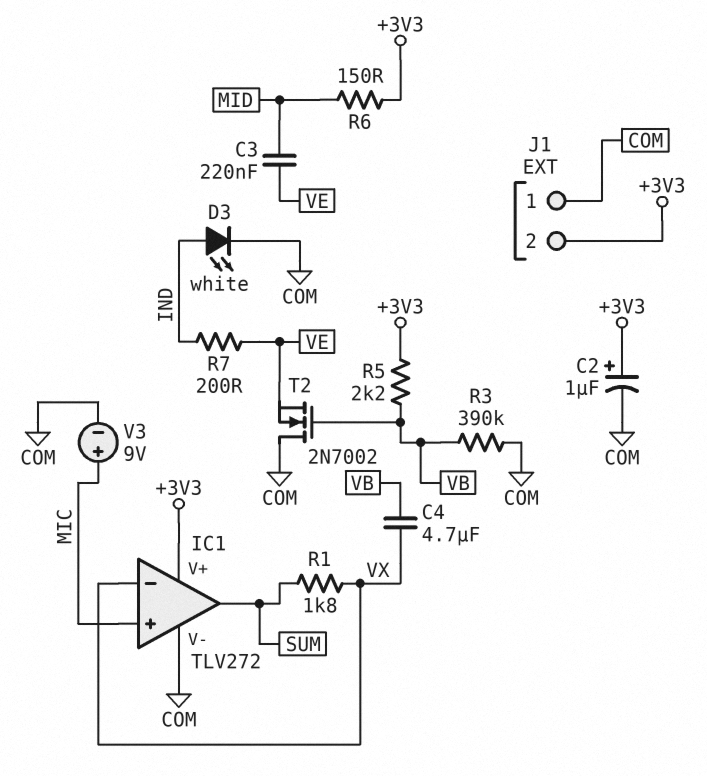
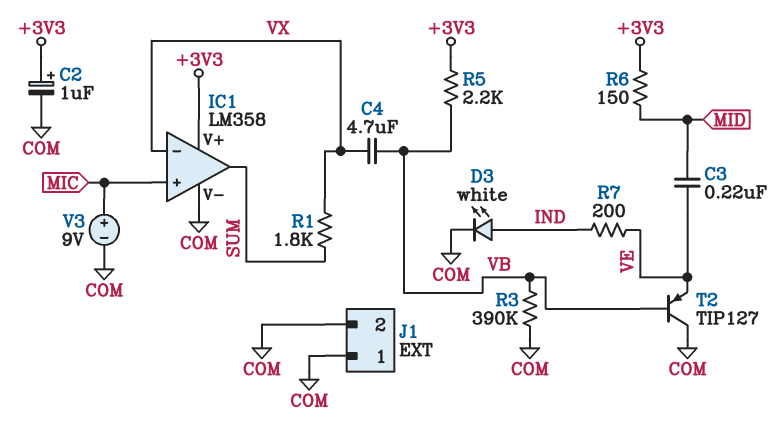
IC1: TLV272 -> LM358
J1 pin 2: +3V3 -> COM
T2: NMOS 2N7002 (G VB, D COM, S VE) -> PNP TIP127 (B VB, C COM, E VE)

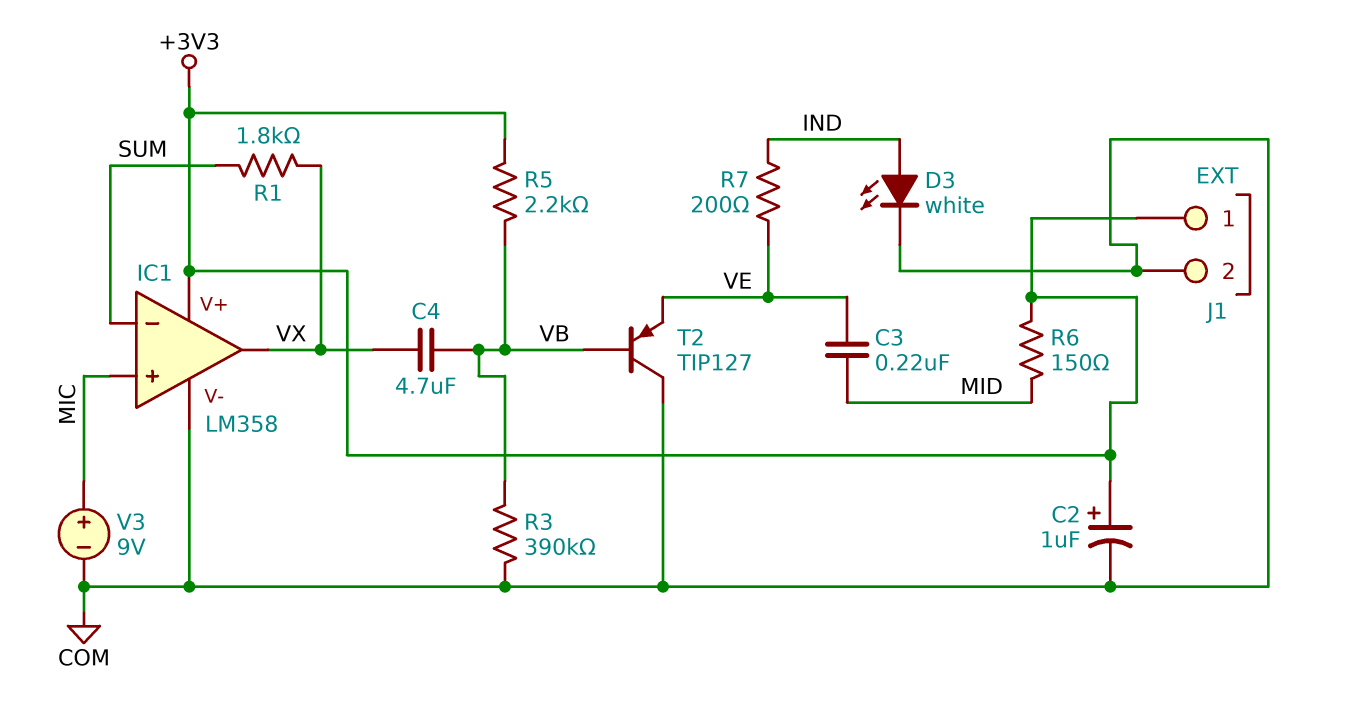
IC1 pin in-: VX -> SUM
IC1 pin out: SUM -> VX
J1 pin 1: COM -> +3V3

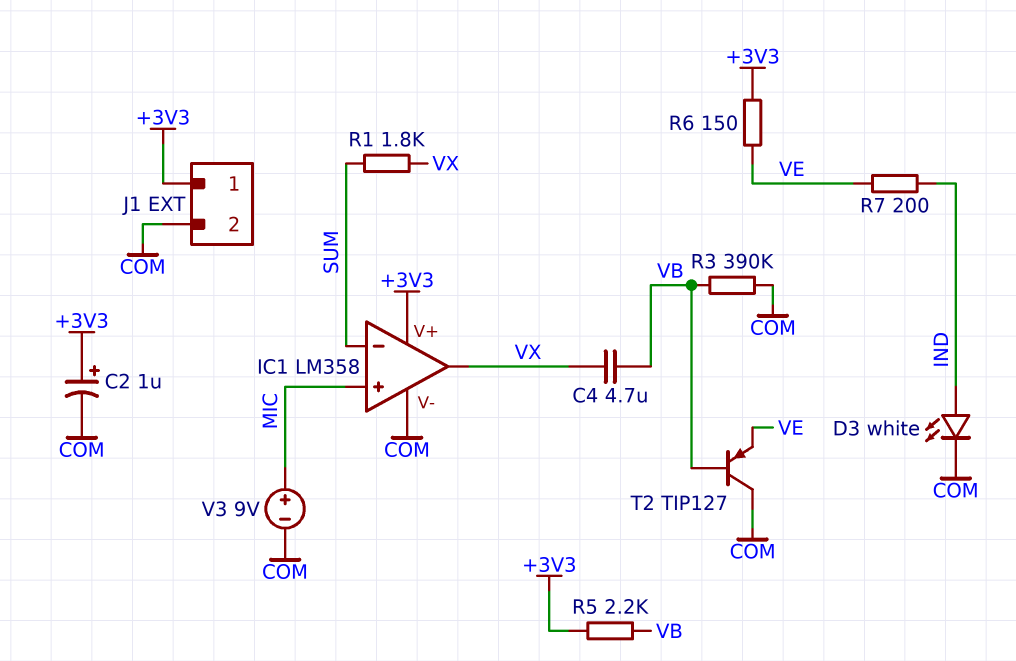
C3: 220nF (MID, VE) -> none
R6: 150 (+3V3, MID) -> 150 (+3V3, VE)

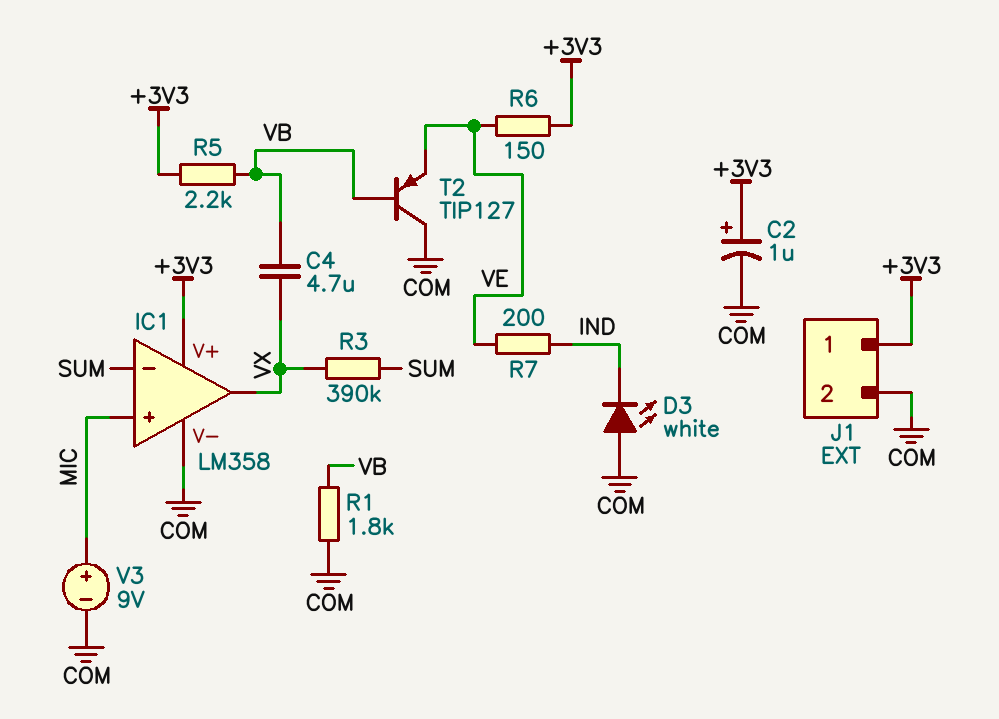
D3: LED white (A IND, K COM) -> LED white (A COM, K IND)
R1: 1.8k (SUM, VX) -> 1.8k (COM, VB)
R3: 390k (COM, VB) -> 390k (SUM, VX)

